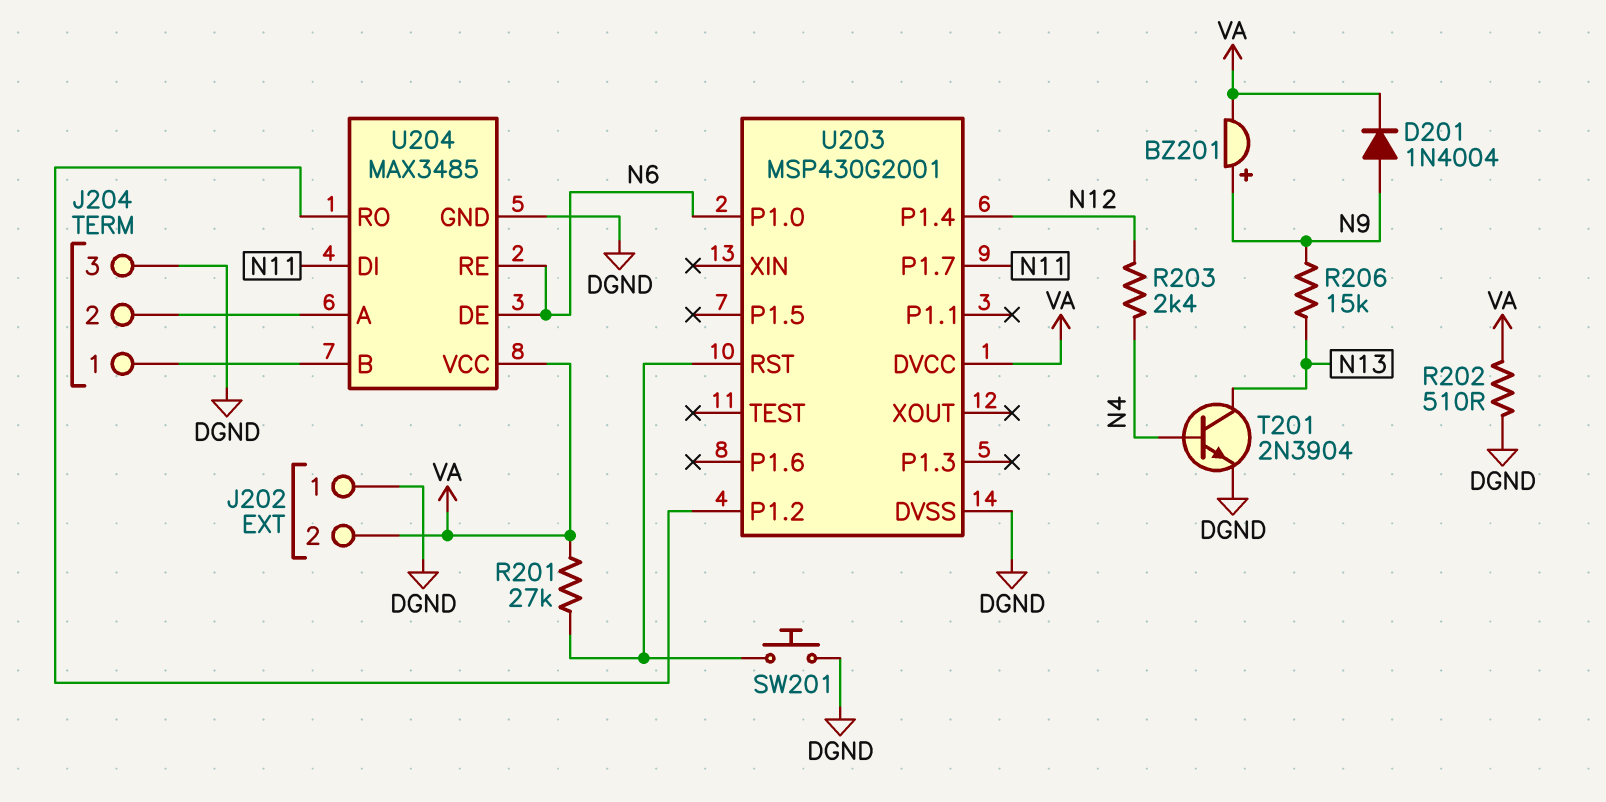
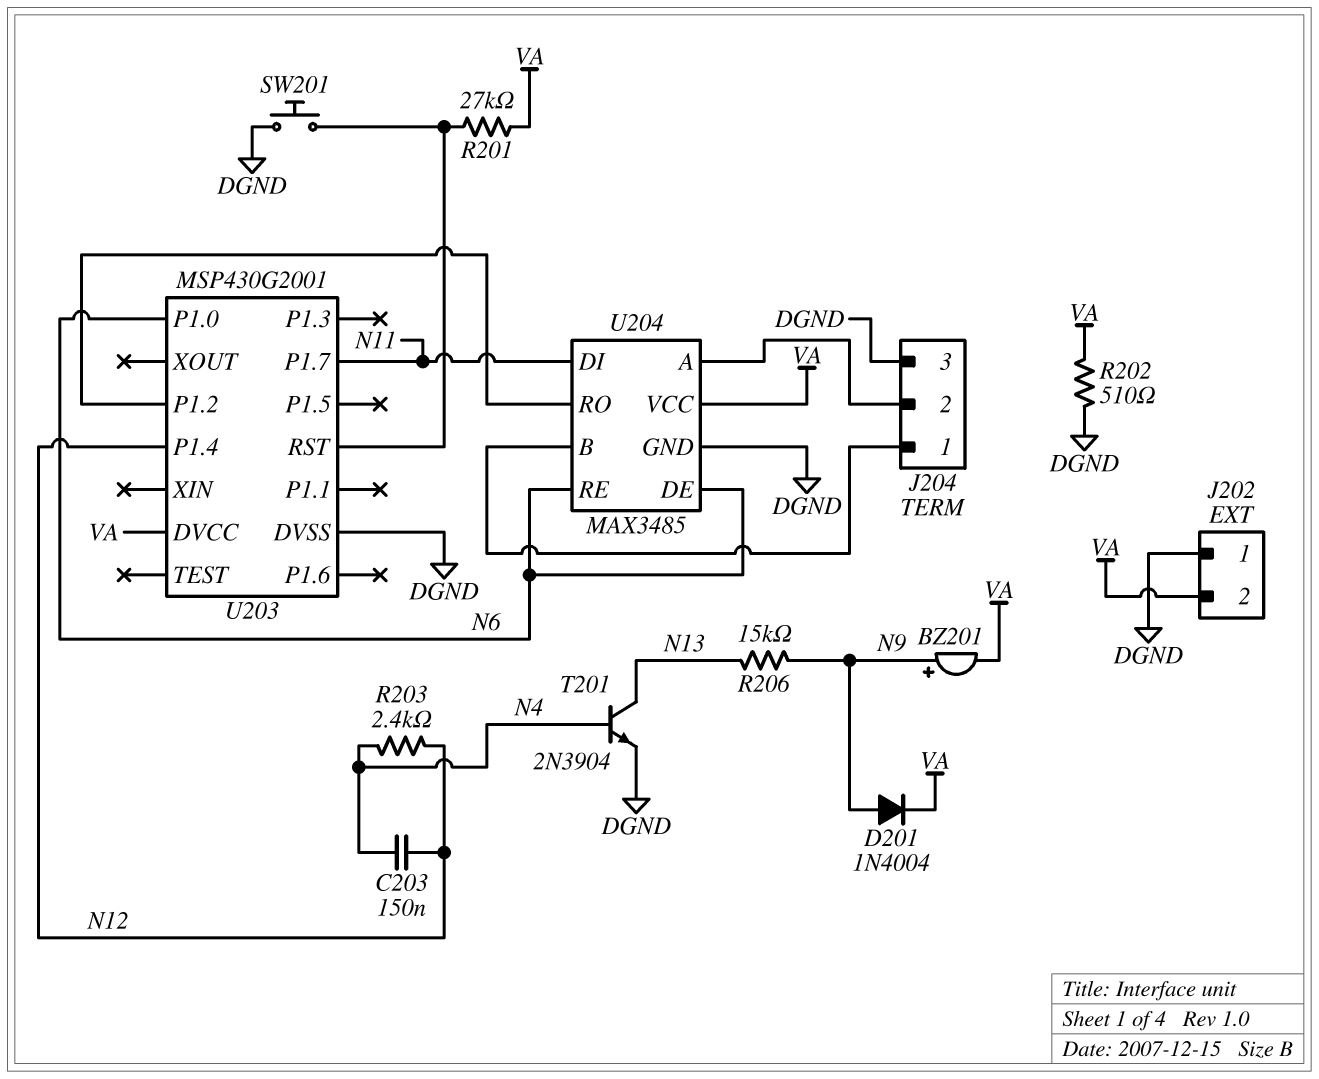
C203: none -> 150nF (N4, N12)

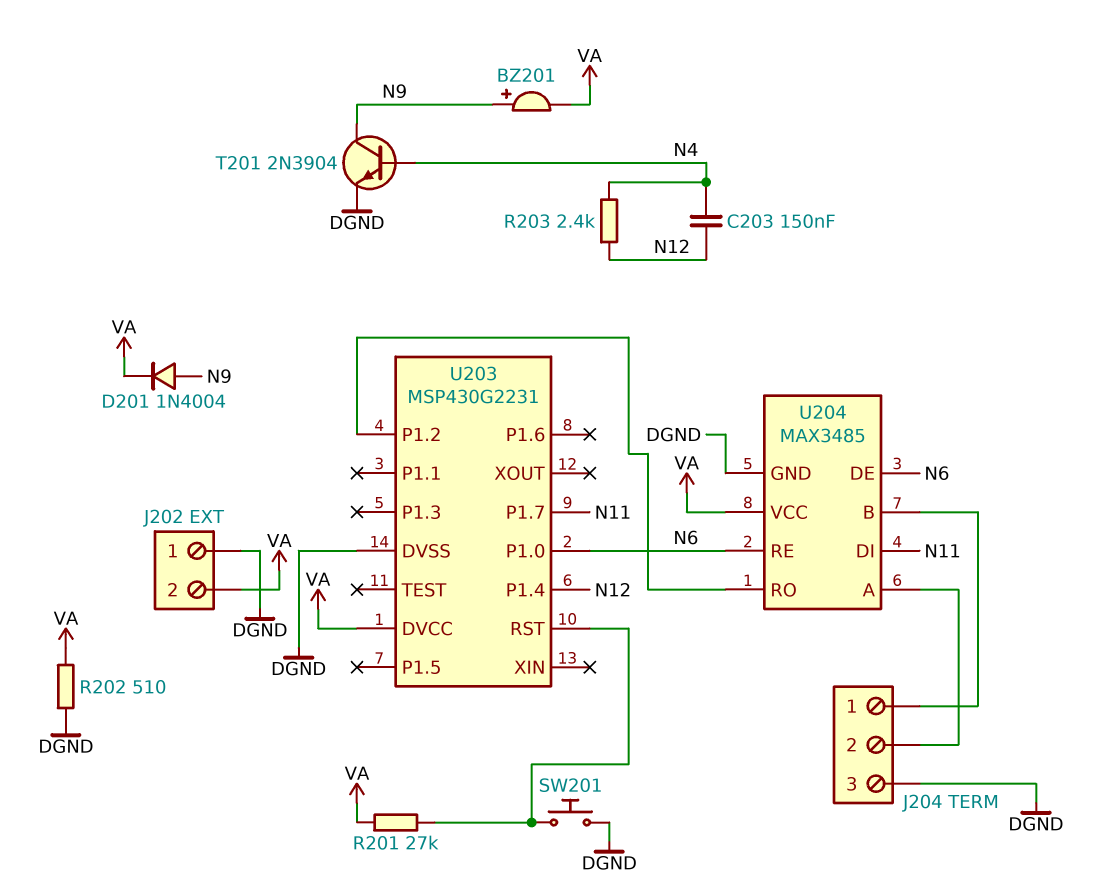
R206: 15k (N9, N13) -> none
T201: NPN 2N3904 (B N4, C N13, E DGND) -> NPN 2N3904 (B N4, C N9, E DGND)
U203: MSP430G2001 -> MSP430G2231

